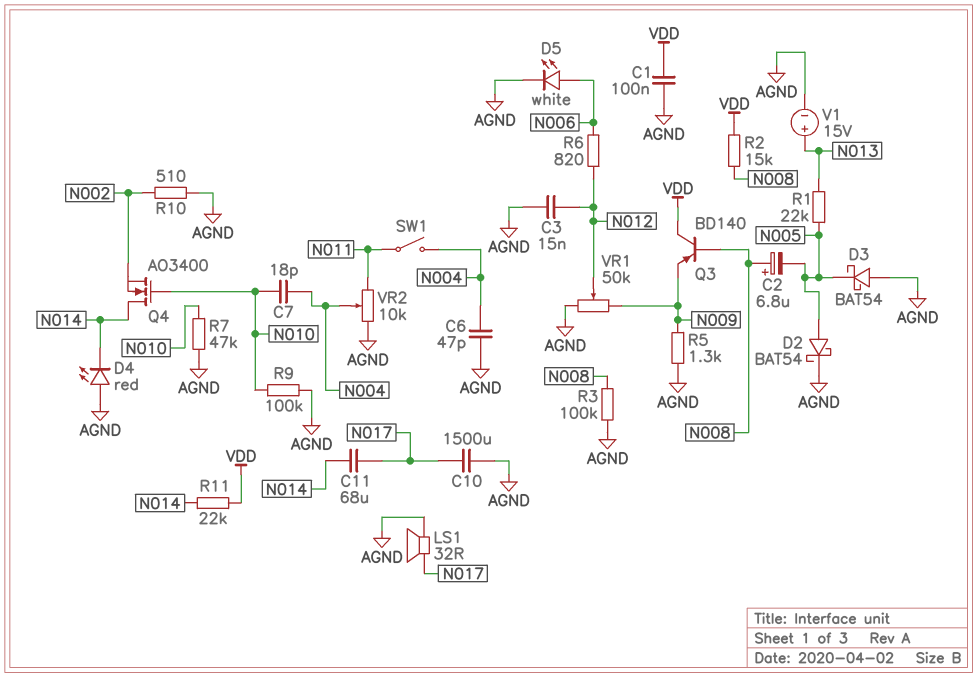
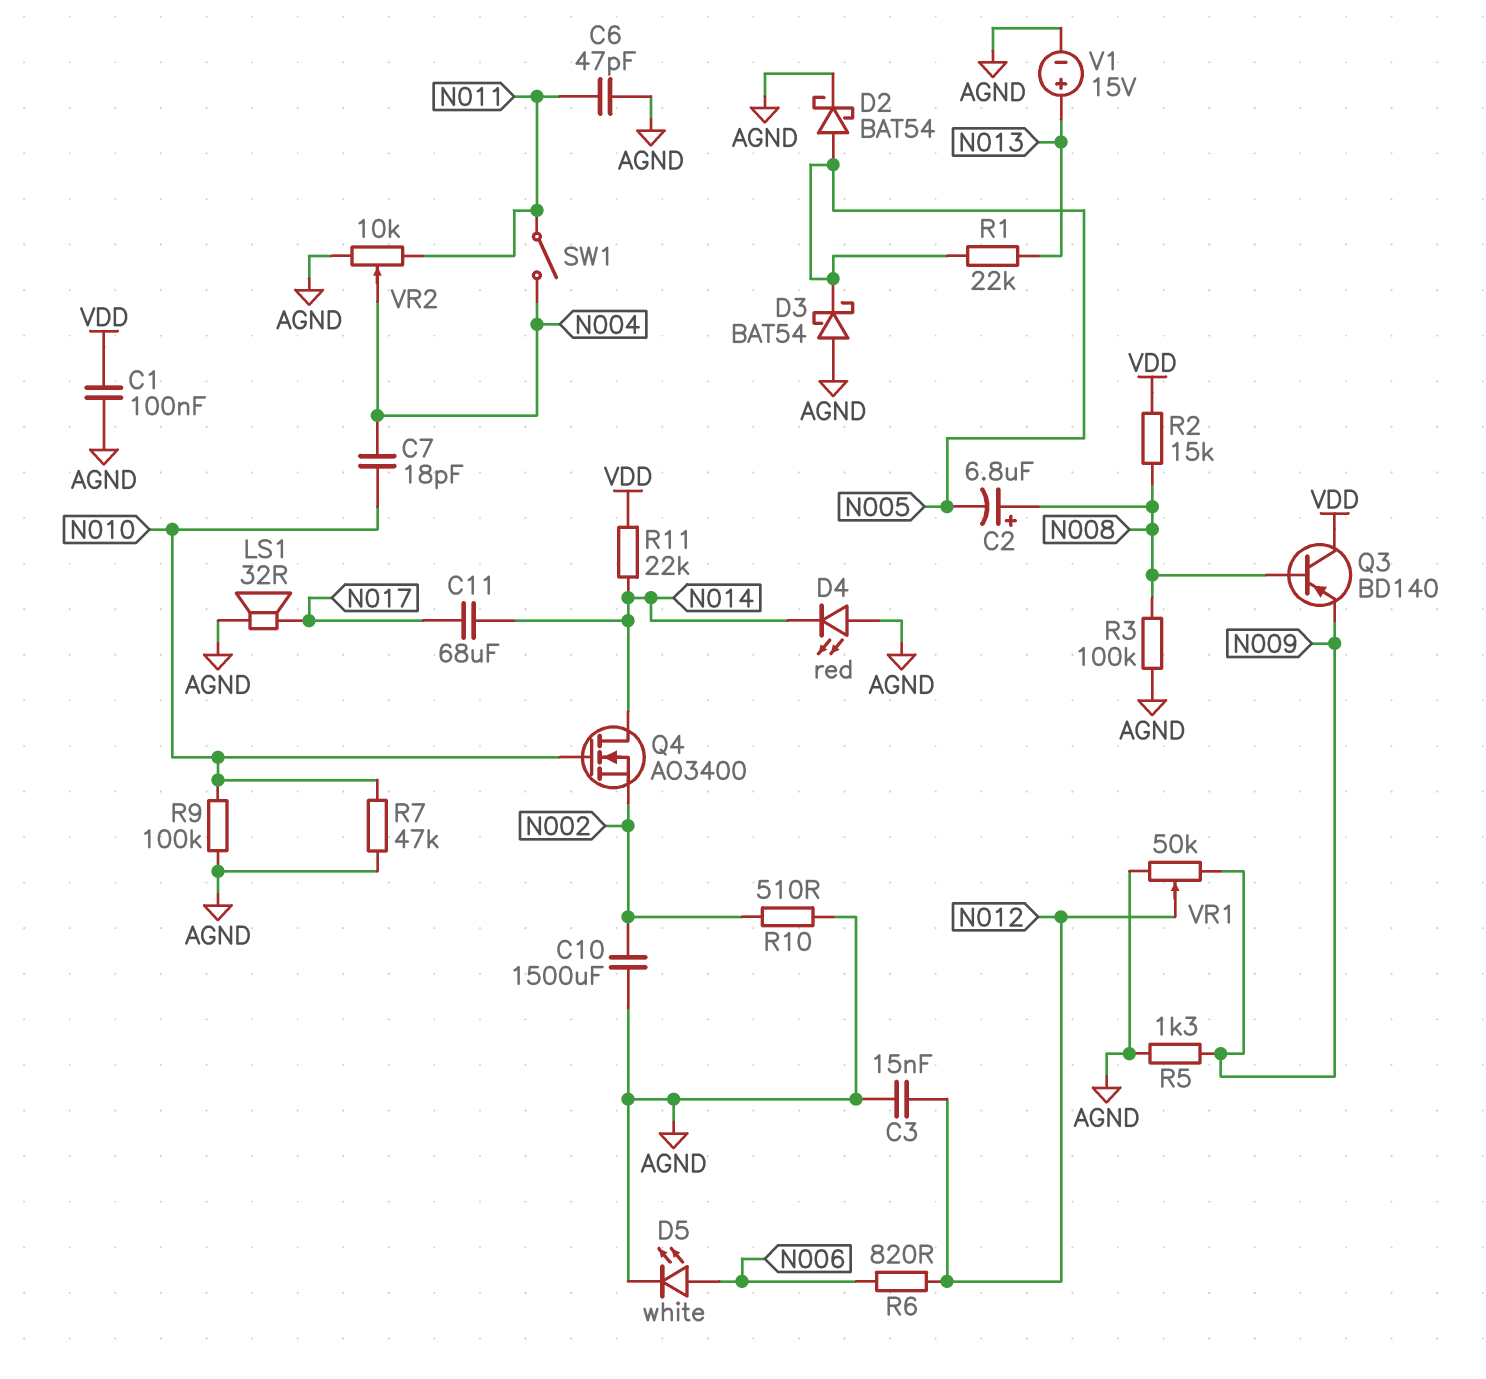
C6: 47pF (AGND, N004) -> 47pF (AGND, N011)
C10: 1500uF (AGND, N017) -> 1500uF (AGND, N002)

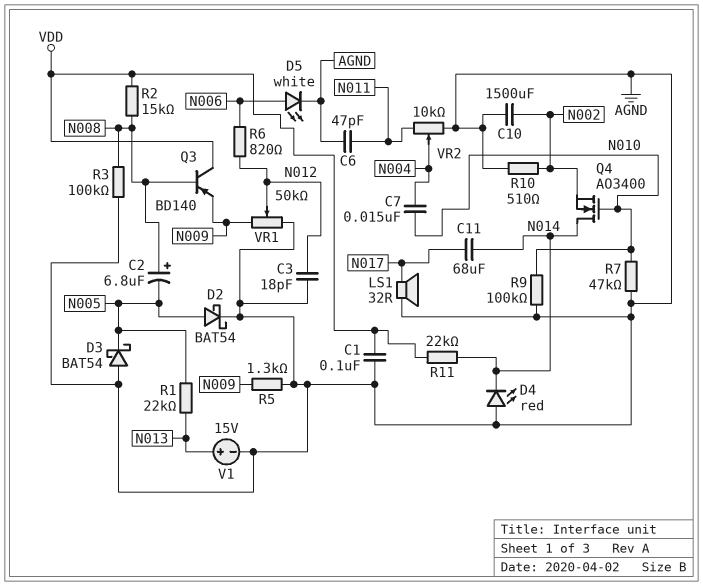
C3: 15nF (AGND, N012) -> 18pF (AGND, N012)
C7: 18pF (N004, N010) -> 15nF (N004, N010)
SW1: switch (N004, N011) -> none

